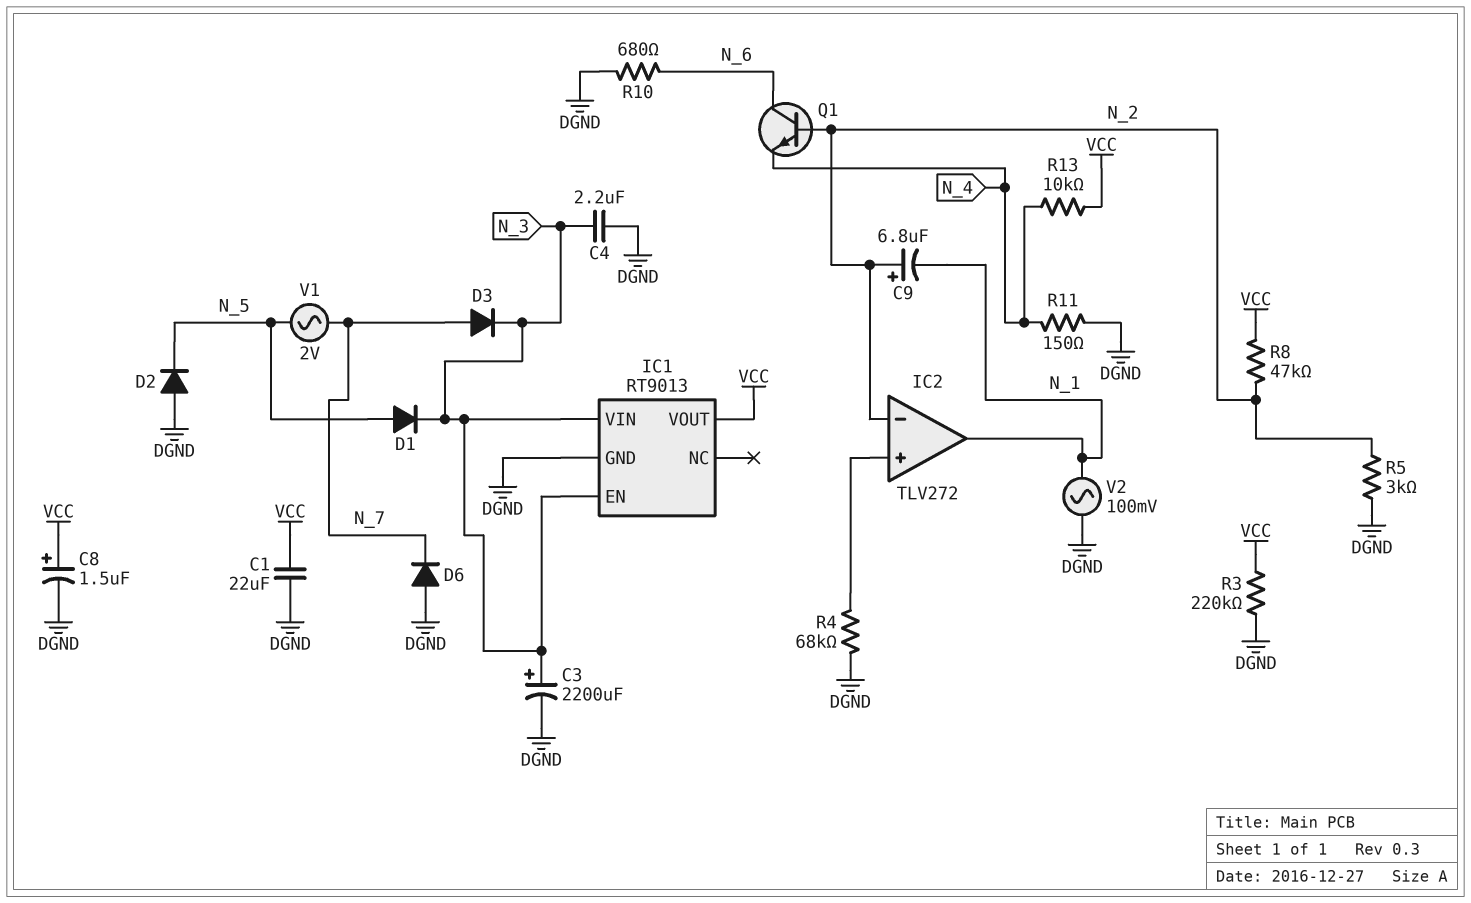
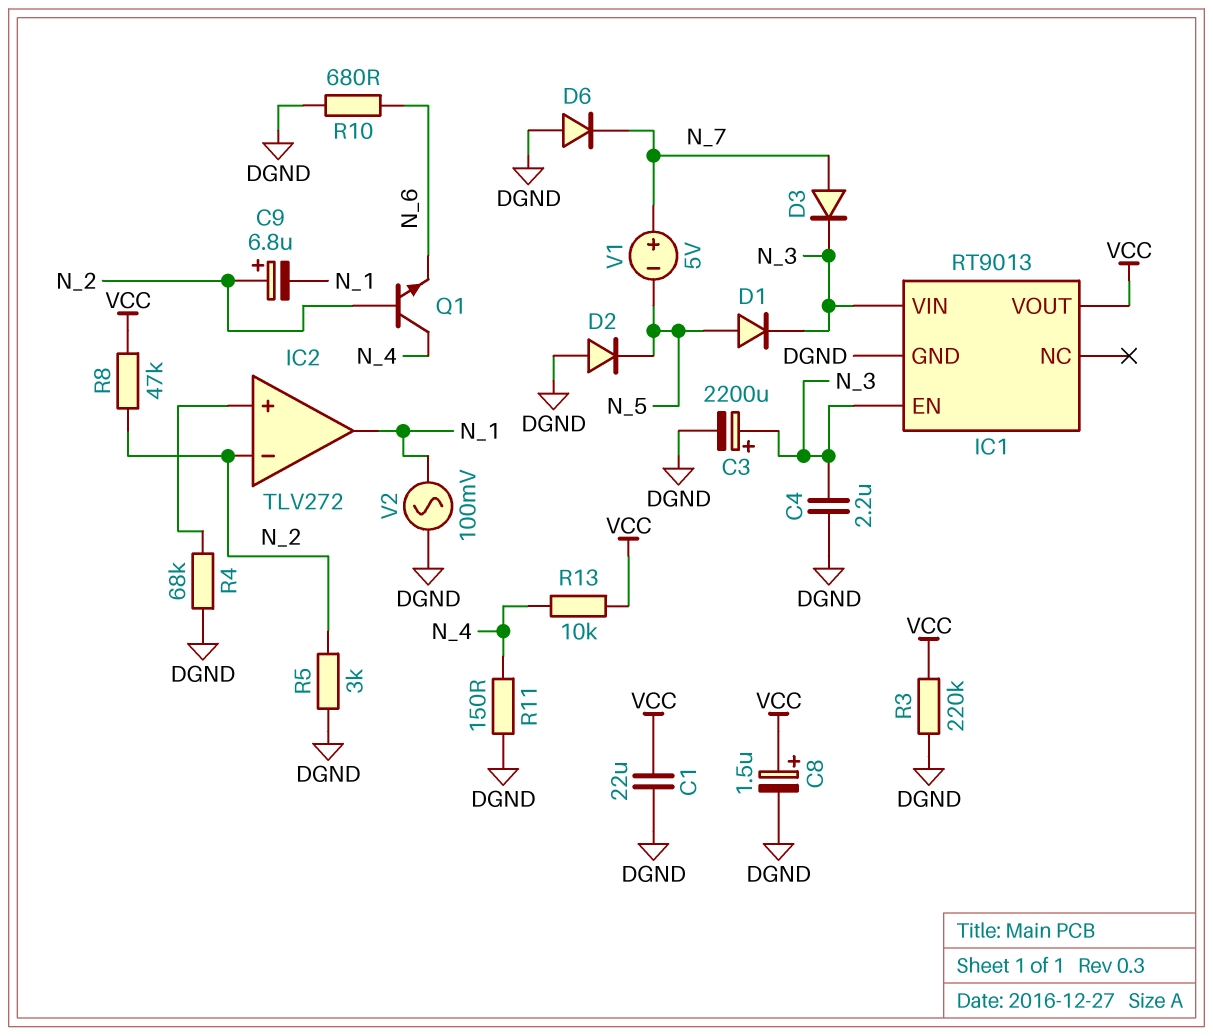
Q1: NPN (B N_2, C N_6, E N_4) -> NPN (B N_2, C N_4, E N_6)
V1: AC 2V (N_5, N_7) -> 5V (plus N_7, minus N_5)

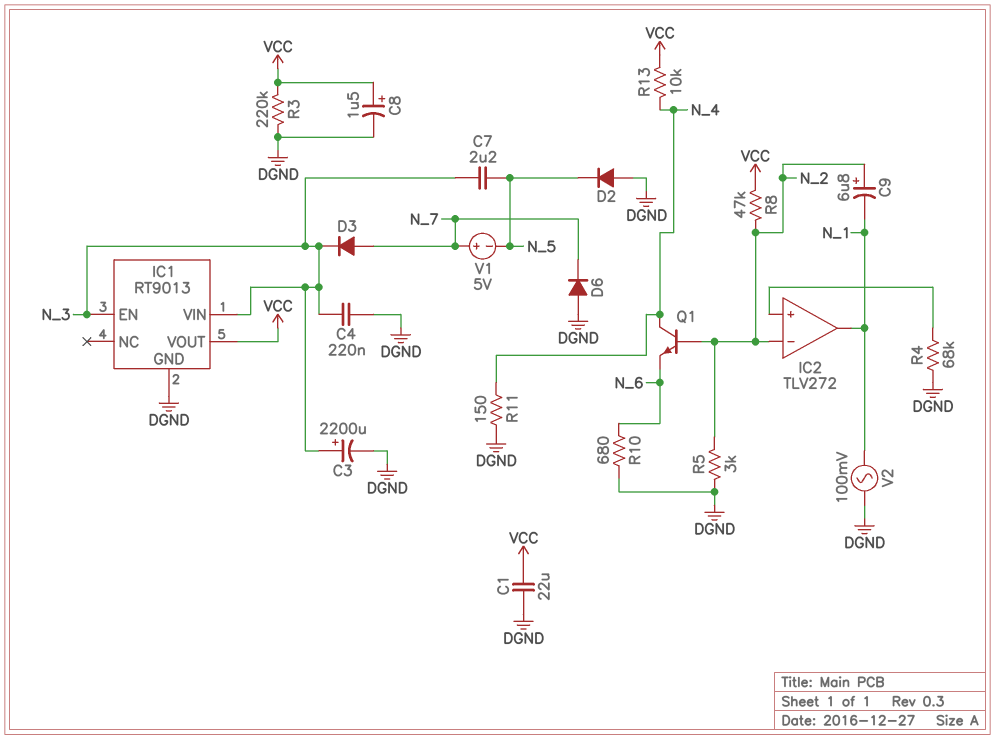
C4: 2.2uF (DGND, N_3) -> 220nF (DGND, N_3)
C7: none -> 2.2uF (N_3, N_5)
D1: diode (A N_5, K N_3) -> none

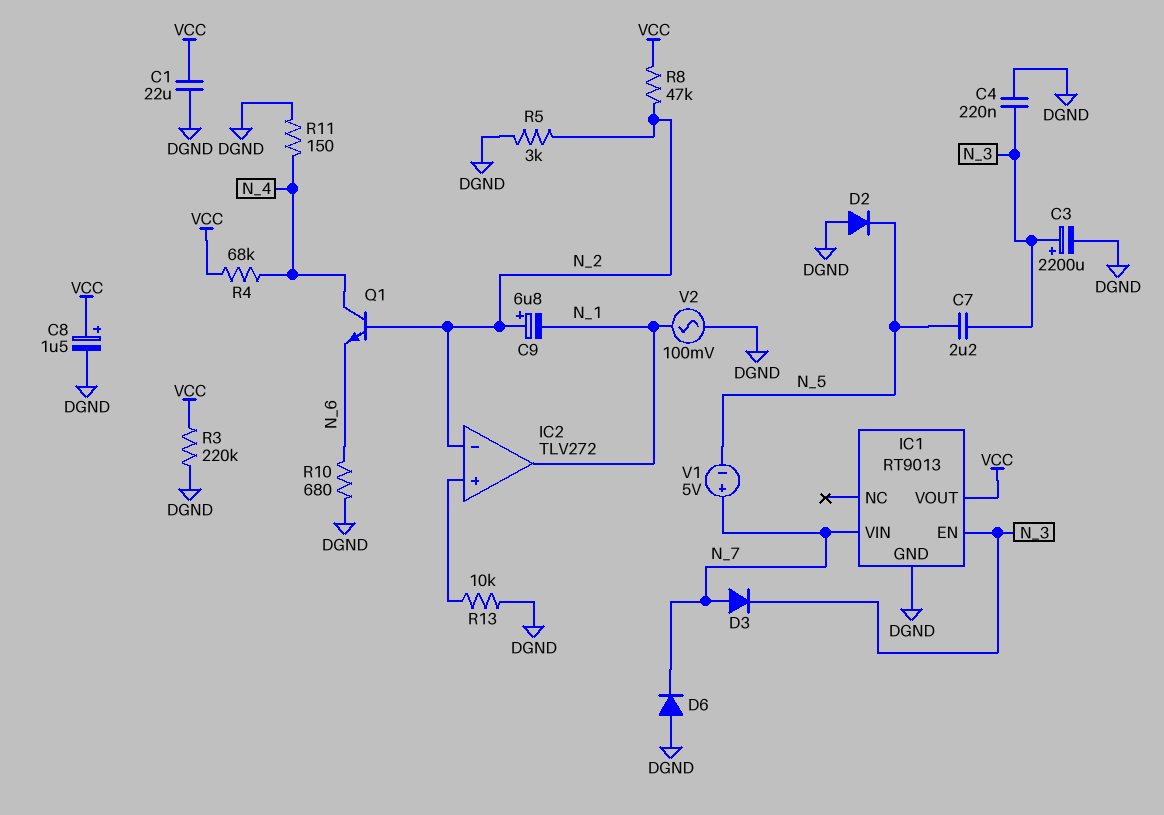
IC1 pin VIN: N_3 -> N_7
R4: 68k (DGND, IC2/in+) -> 68k (N_4, VCC)
R13: 10k (N_4, VCC) -> 10k (DGND, IC2/in+)

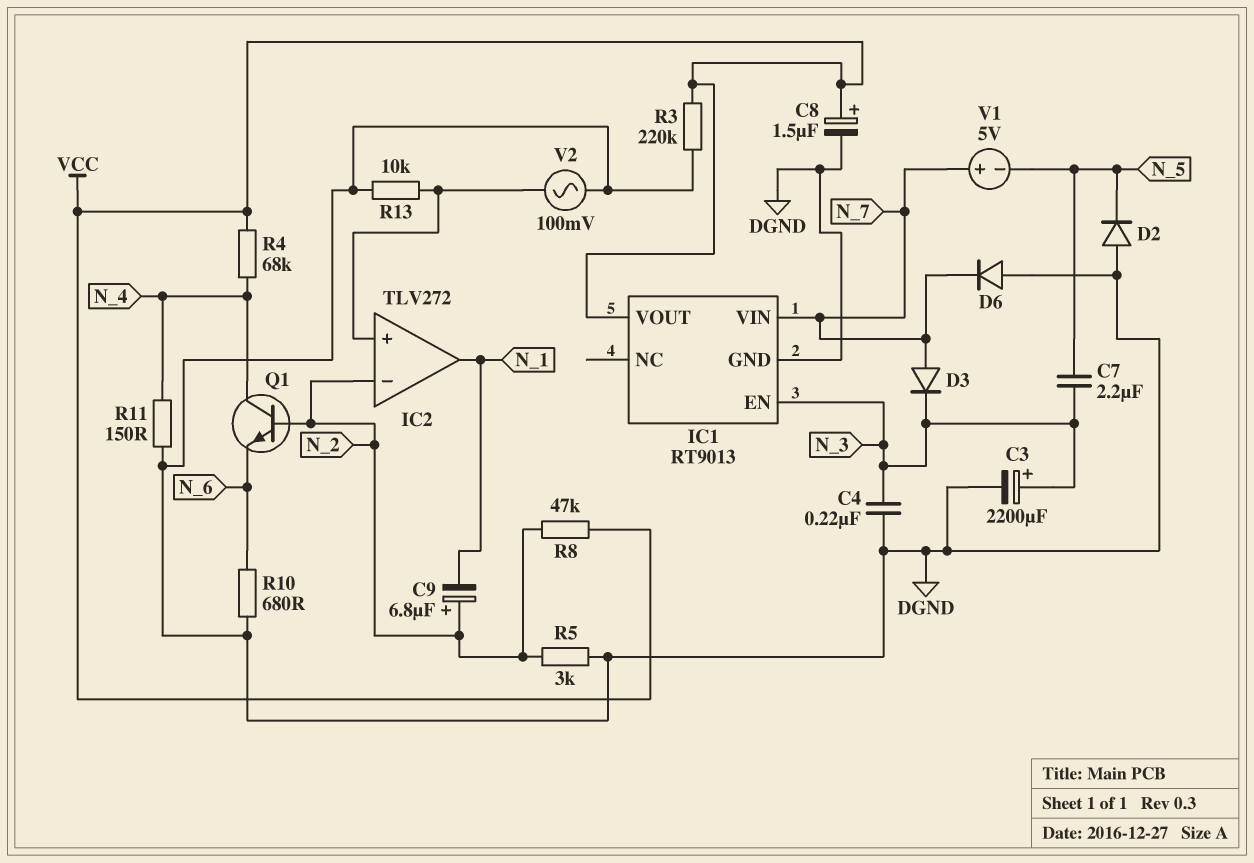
C1: 22uF (DGND, VCC) -> none
V2: AC 100mV (DGND, N_1) -> AC 100mV (DGND, IC2/in+)

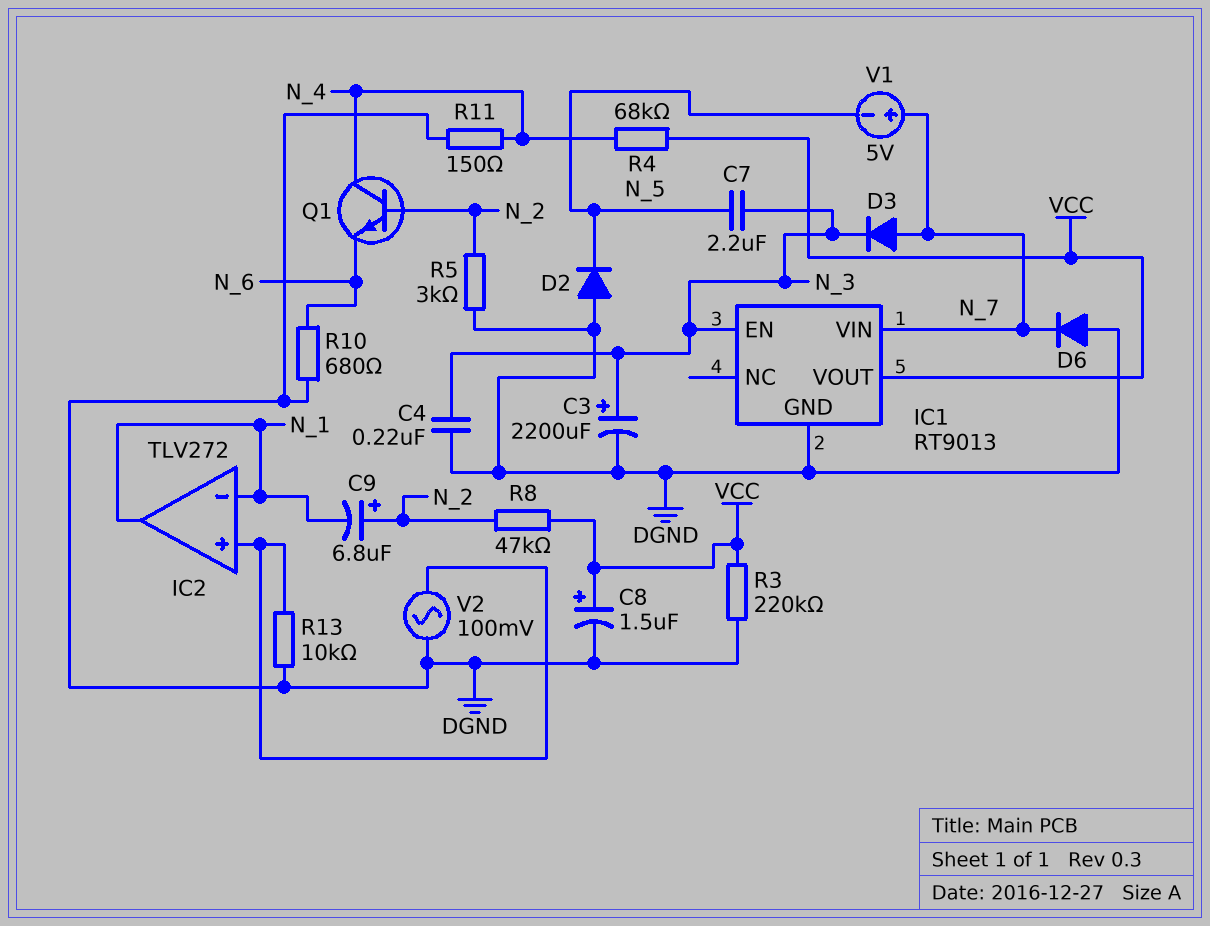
IC2 pin in-: N_2 -> N_1

